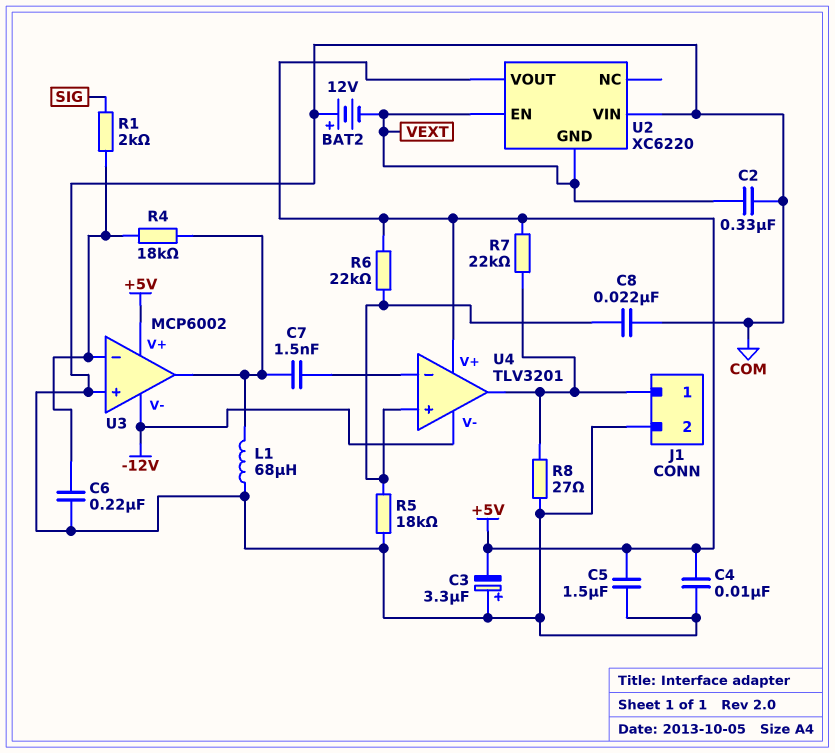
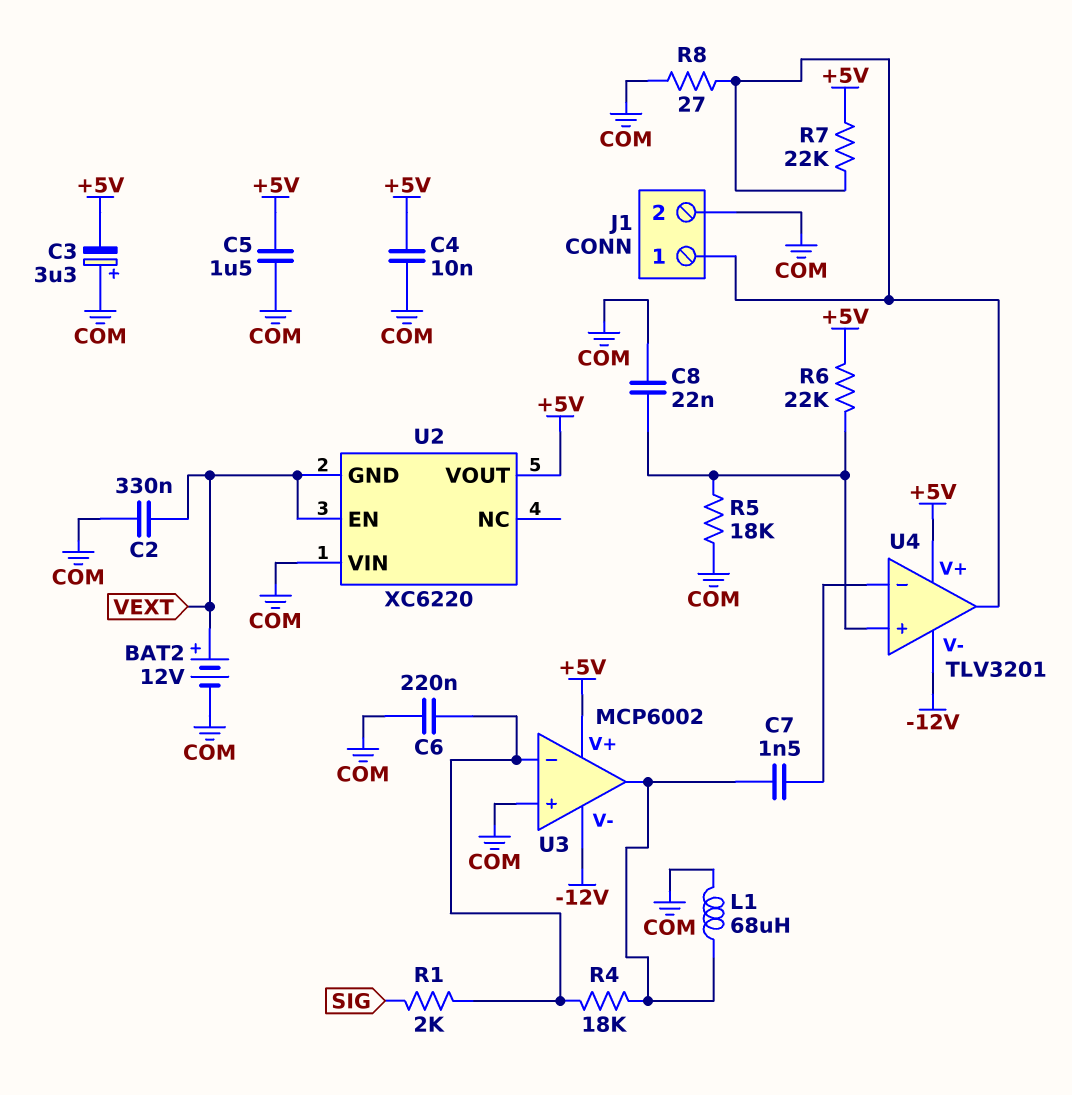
BAT2: 12V (plus COM, minus VEXT) -> 12V (plus VEXT, minus COM)

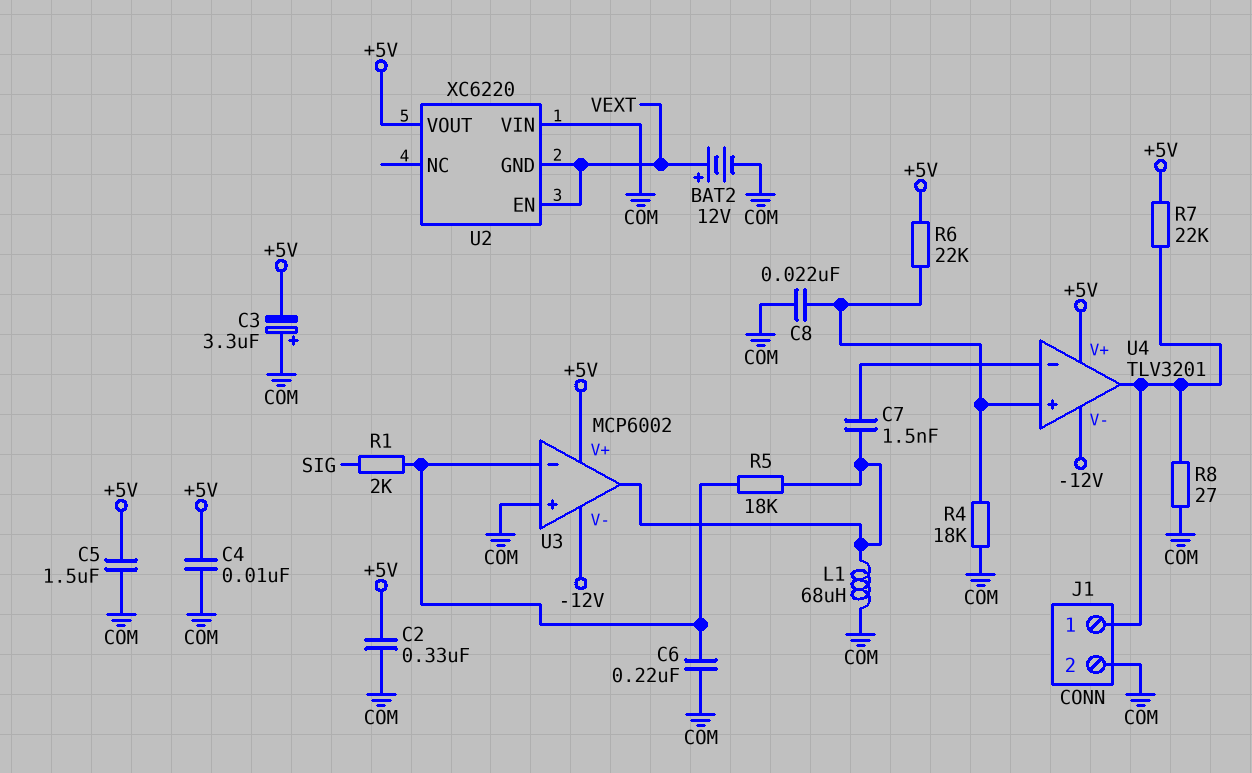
C2: 330nF (COM, VEXT) -> 330nF (+5V, COM)
R4: 18k (U3/in-, U3/out) -> 18k (COM, U4/in+)
R5: 18k (COM, U4/in+) -> 18k (U3/in-, U3/out)

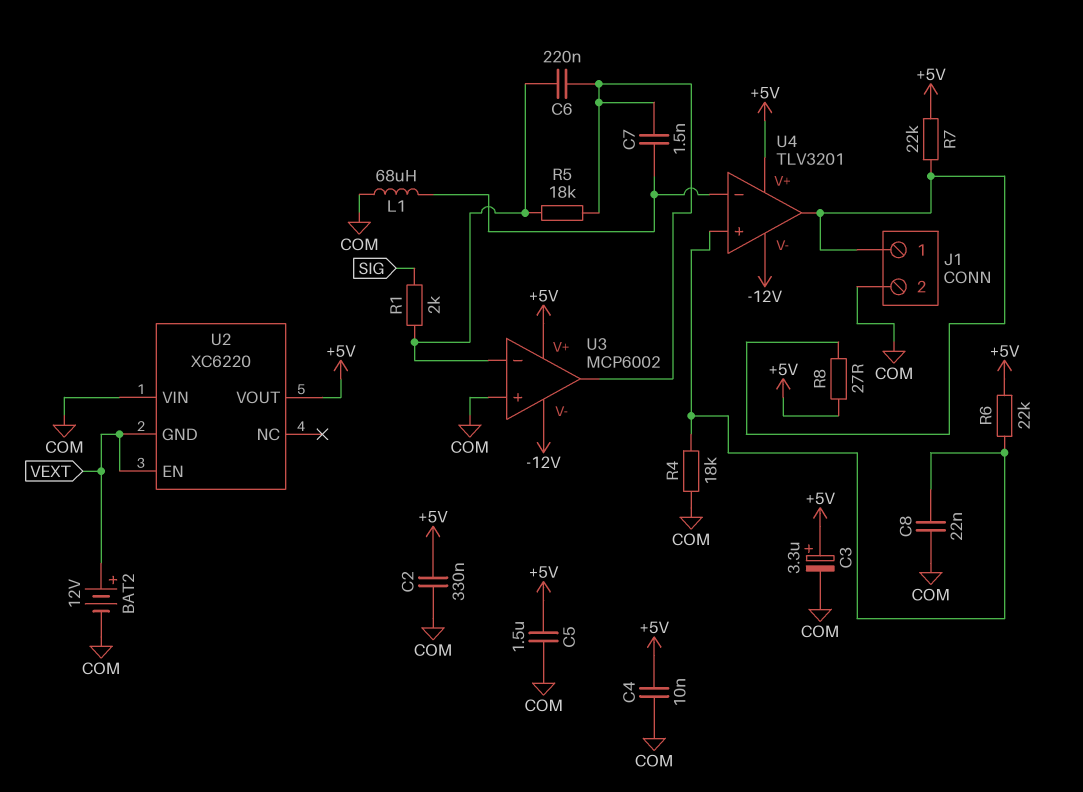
C3: 3.3uF (plus COM, minus +5V) -> 3.3uF (plus +5V, minus COM)
C6: 220nF (COM, U3/in-) -> 220nF (U3/in-, U3/out)
L1: 68uH (COM, U3/out) -> 68uH (COM, U4/in-)
R8: 27 (COM, J1/1) -> 27 (+5V, J1/1)

